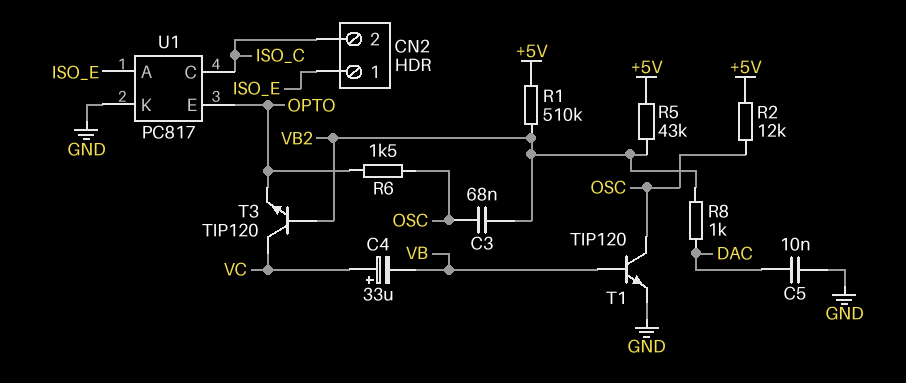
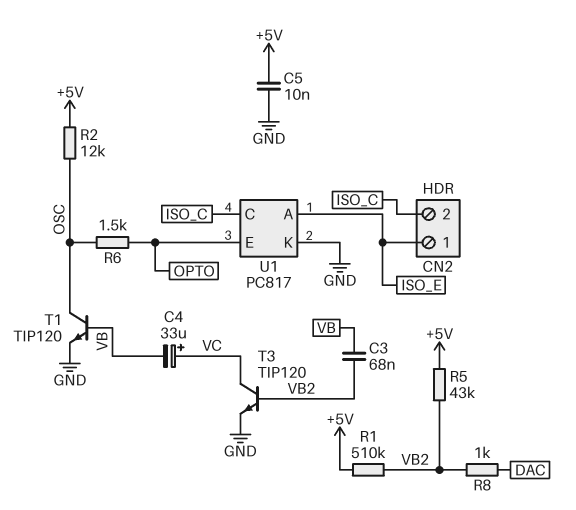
C3: 68nF (OSC, VB2) -> 68nF (VB, VB2)
C5: 10nF (DAC, GND) -> 10nF (+5V, GND)
T3: NPN TIP120 (B VB2, C VC, E OPTO) -> NPN TIP120 (B VB2, C VC, E GND)

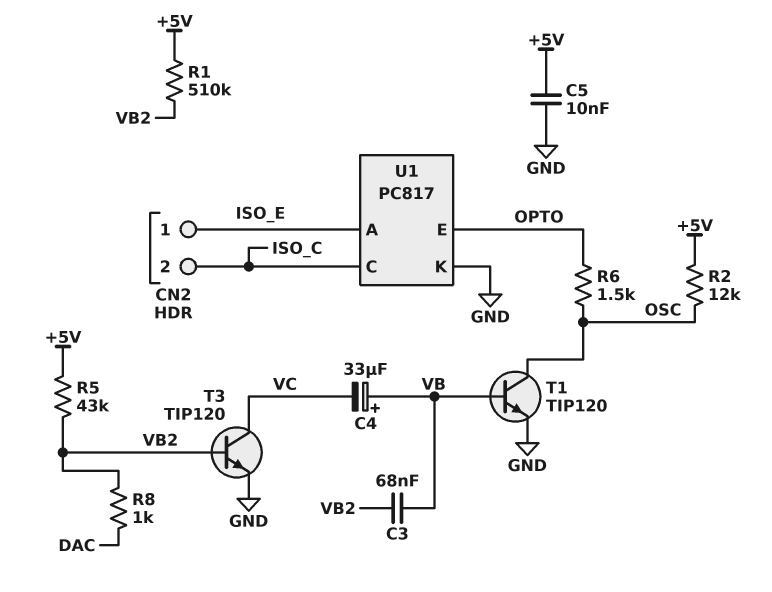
C4: 33uF (plus VC, minus VB) -> 33uF (plus VB, minus VC)

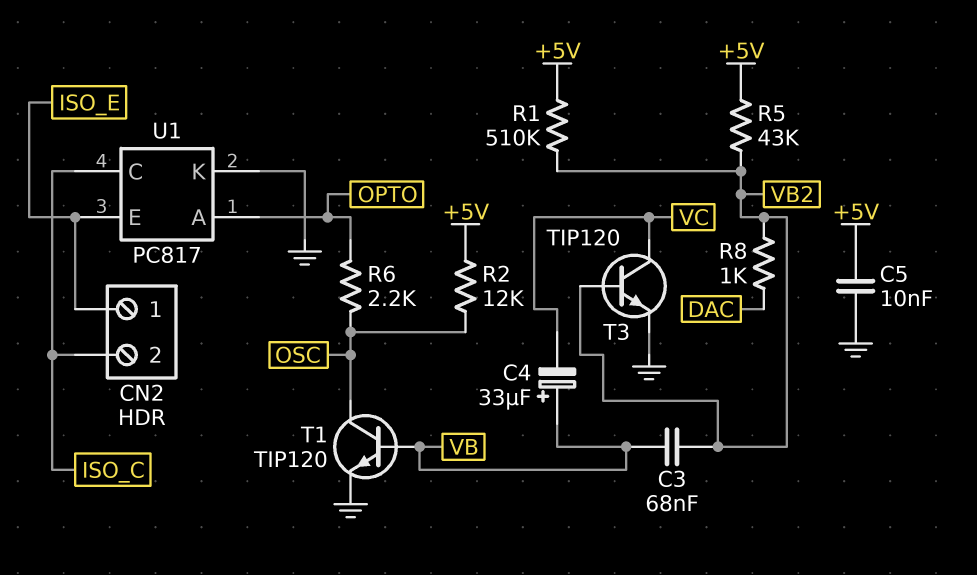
R6: 1.5k (OPTO, OSC) -> 2.2k (OPTO, OSC)
U1 pin A: ISO_E -> OPTO
U1 pin E: OPTO -> ISO_E

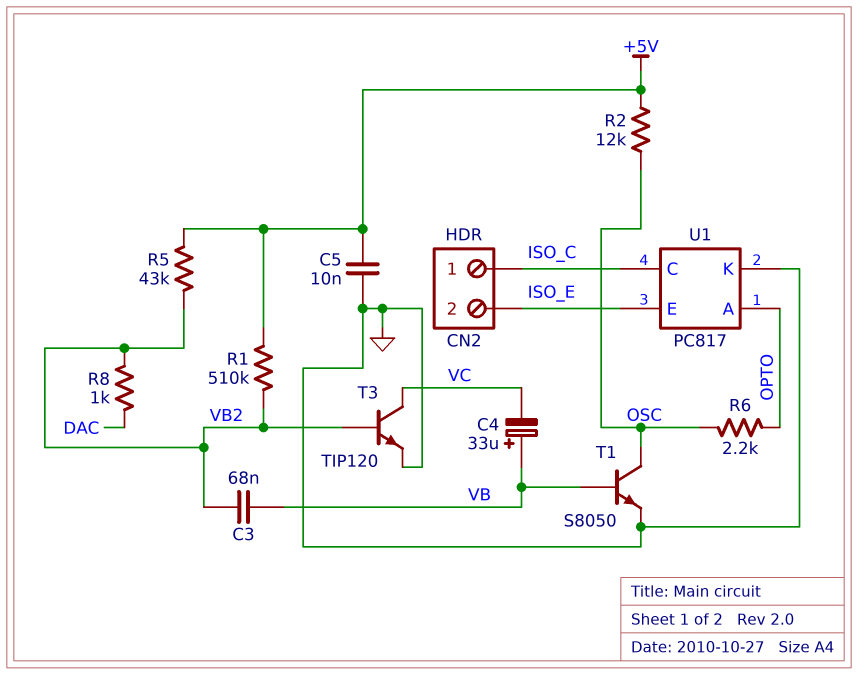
CN2 pin 1: ISO_E -> ISO_C
CN2 pin 2: ISO_C -> ISO_E
T1: NPN TIP120 (B VB, C OSC, E GND) -> NPN S8050 (B VB, C OSC, E GND)

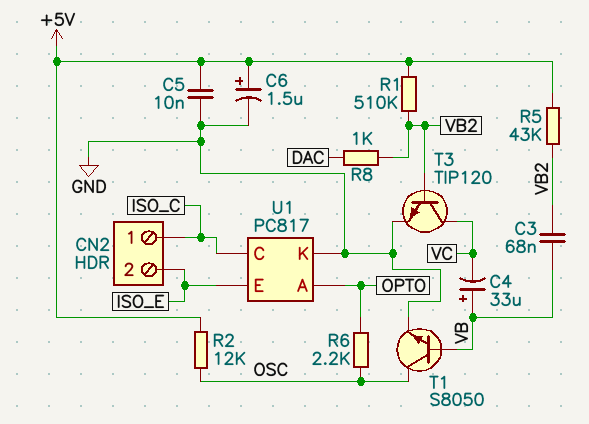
C6: none -> 1.5uF (plus +5V, minus GND)

